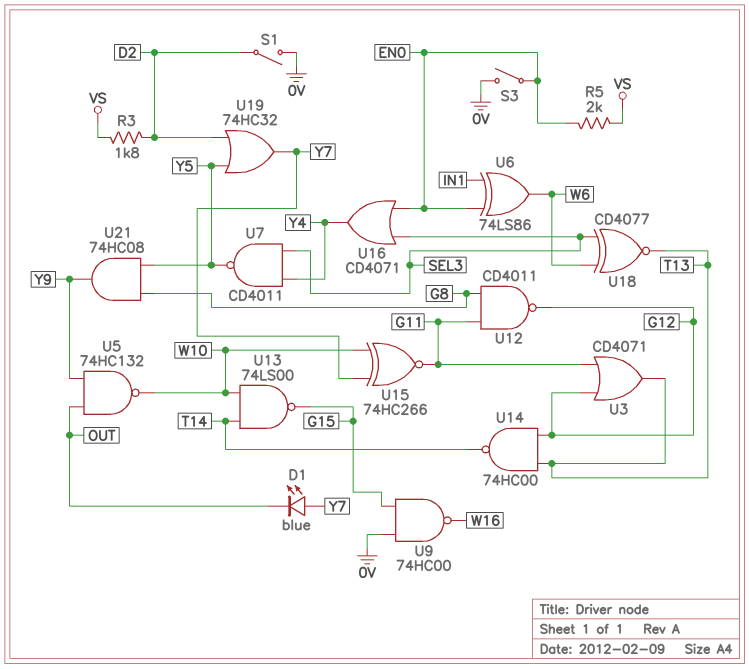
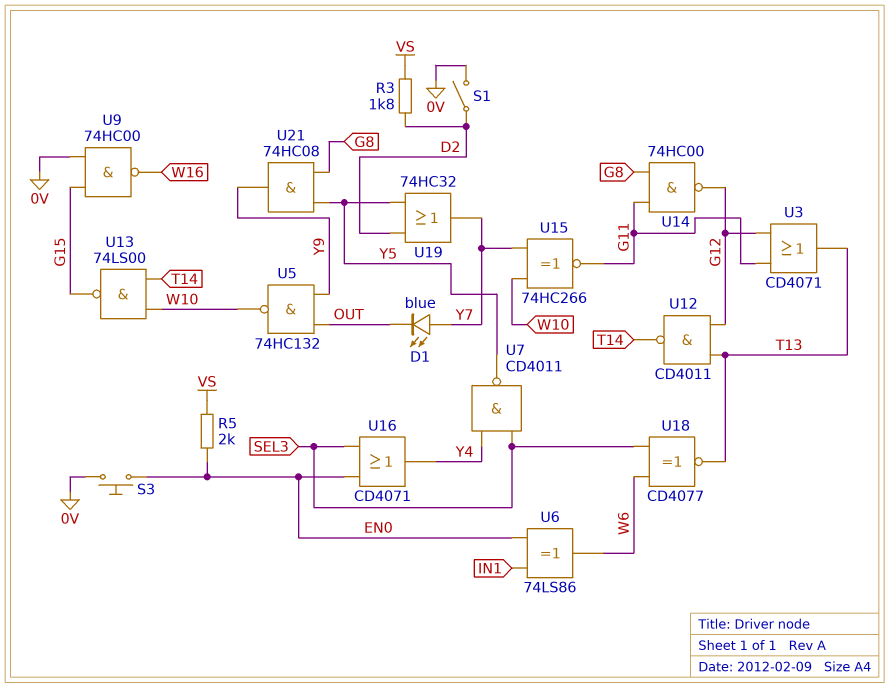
S3: switch (0V, EN0) -> button (0V, EN0)
U12: NAND CD4011 (in G8, in G11, out G12) -> NAND CD4011 (in G12, in T13, out T14)
U14: NAND 74HC00 (in G12, in T13, out T14) -> NAND 74HC00 (in G8, in G11, out G12)

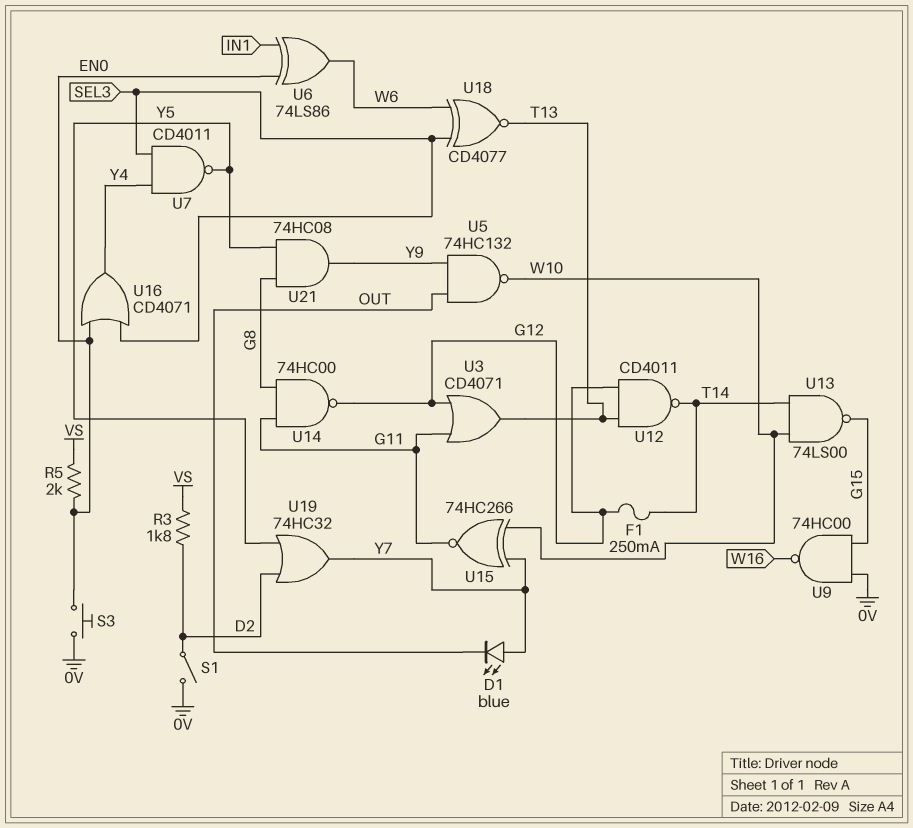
F1: none -> 250mA (G12, T14)

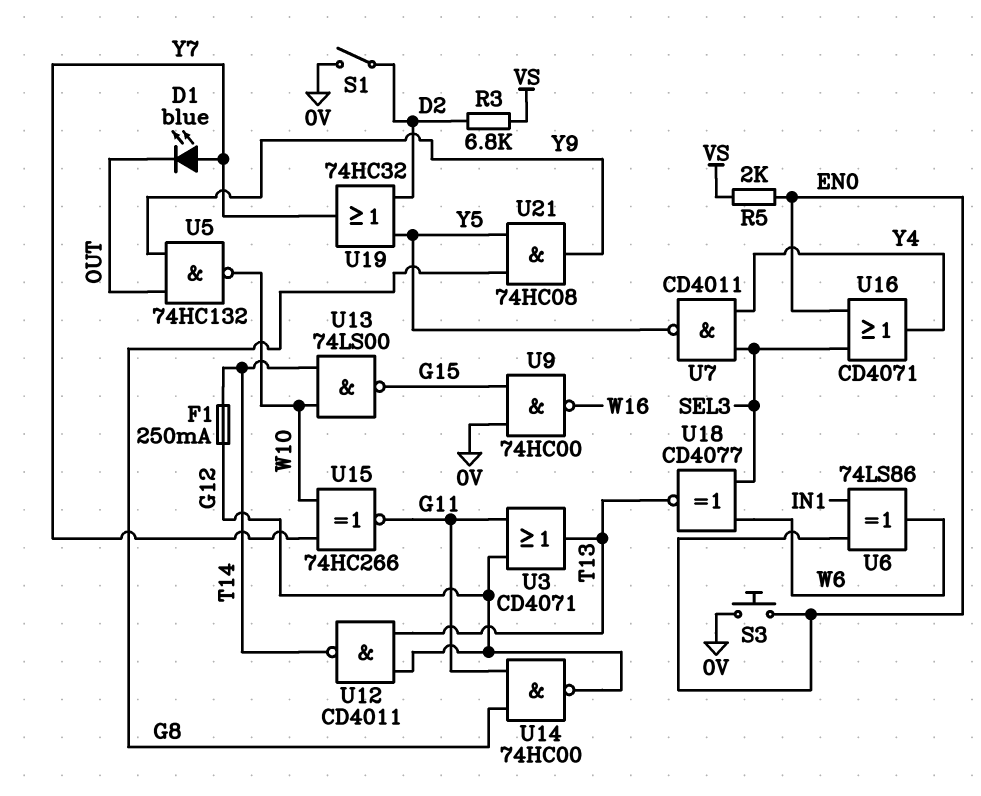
R3: 1.8k (D2, VS) -> 6.8k (D2, VS)

